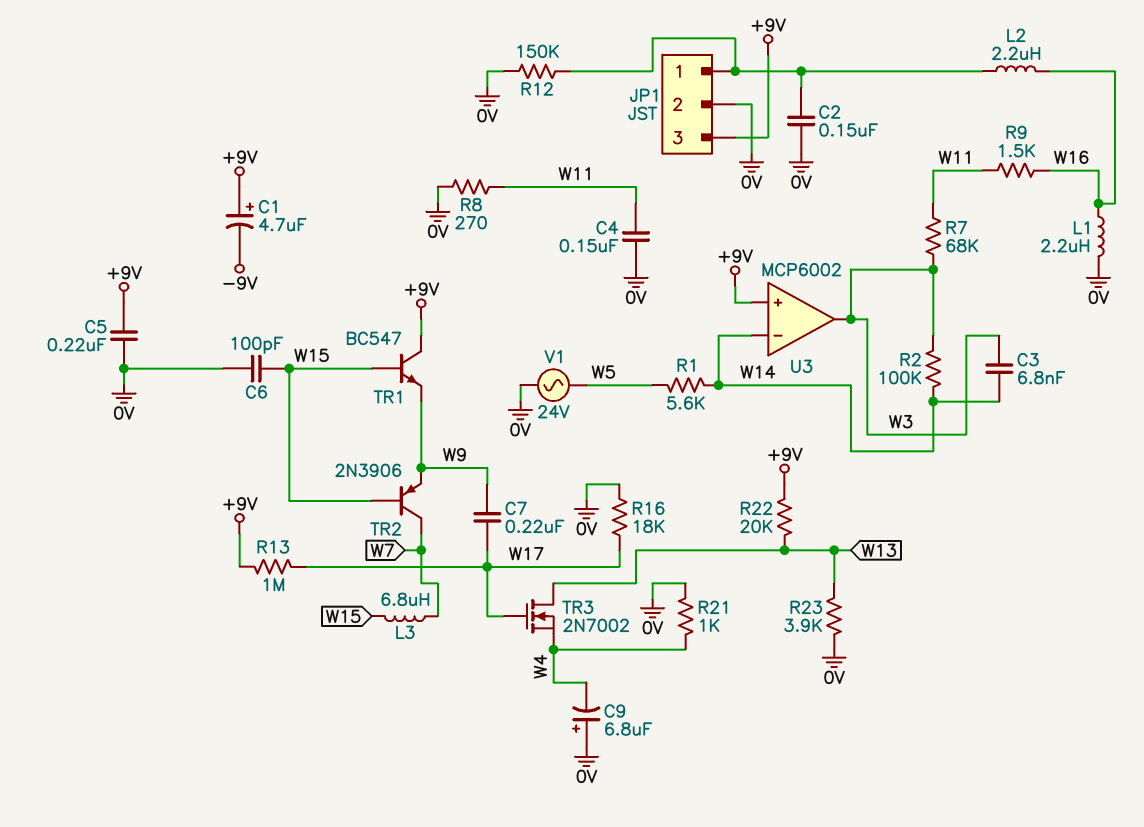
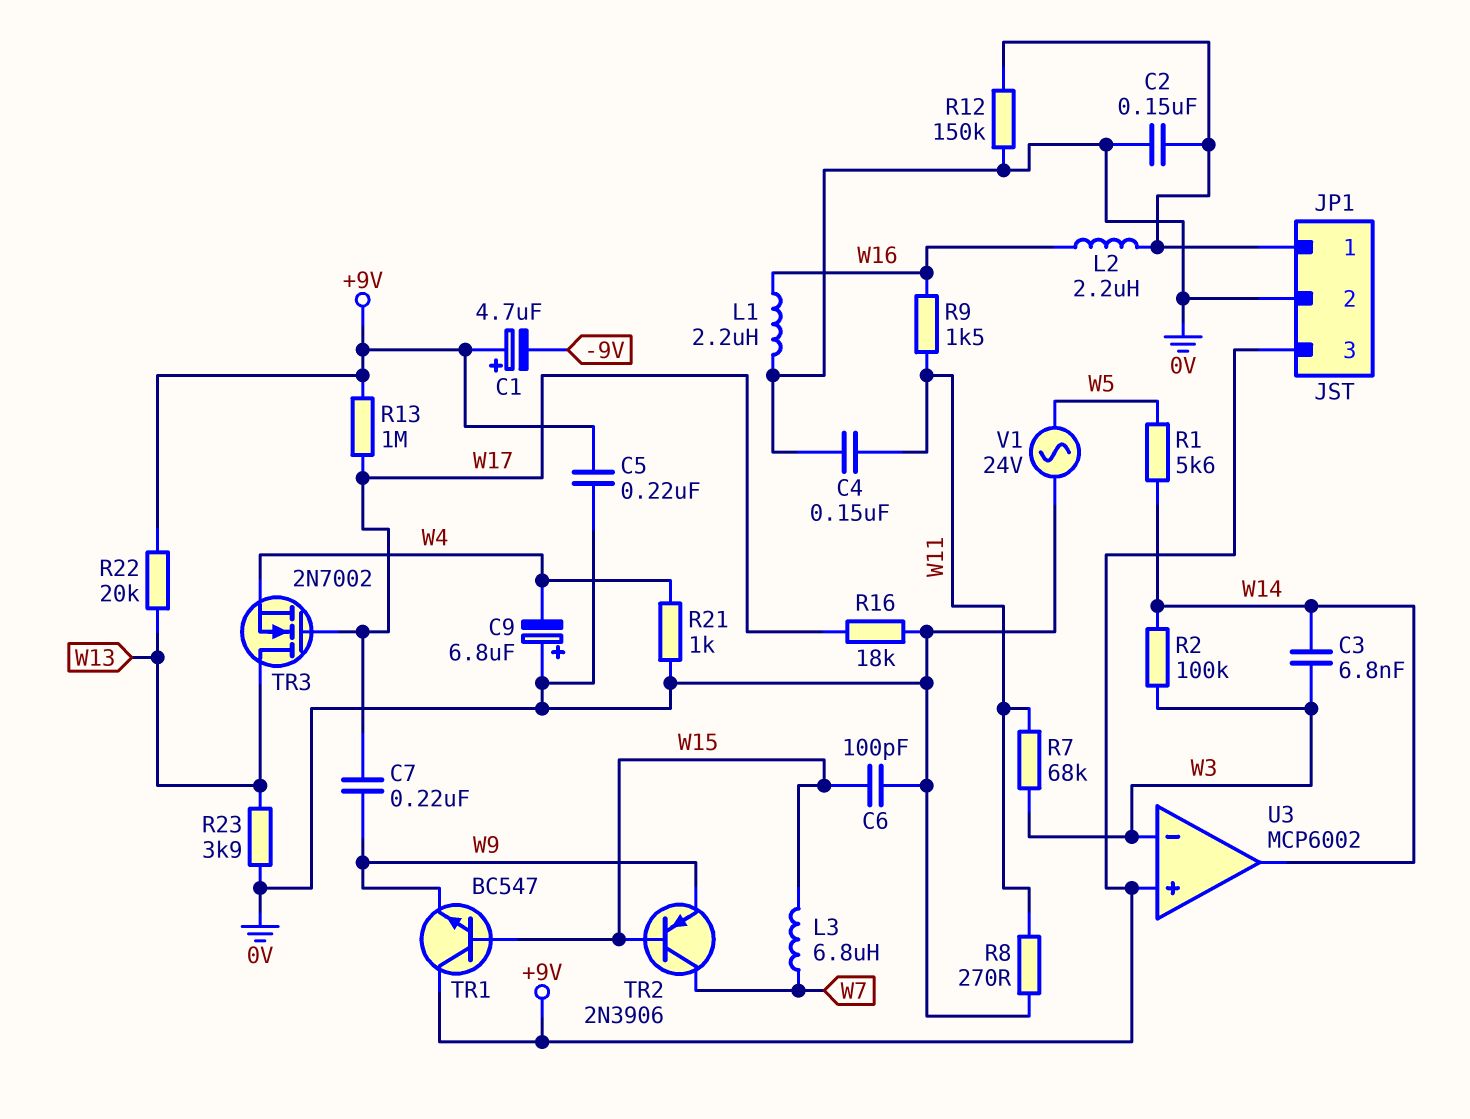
U3 pin in-: W14 -> W3
U3 pin out: W3 -> W14

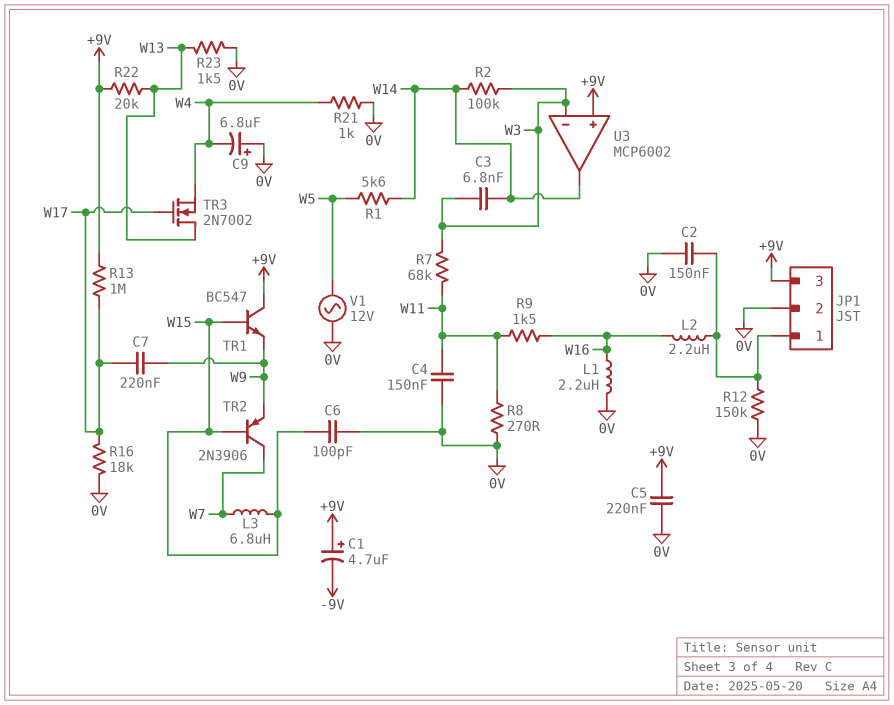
R23: 3.9k (0V, W13) -> 1.5k (0V, W13)
V1: AC 24V (0V, W5) -> AC 12V (0V, W5)

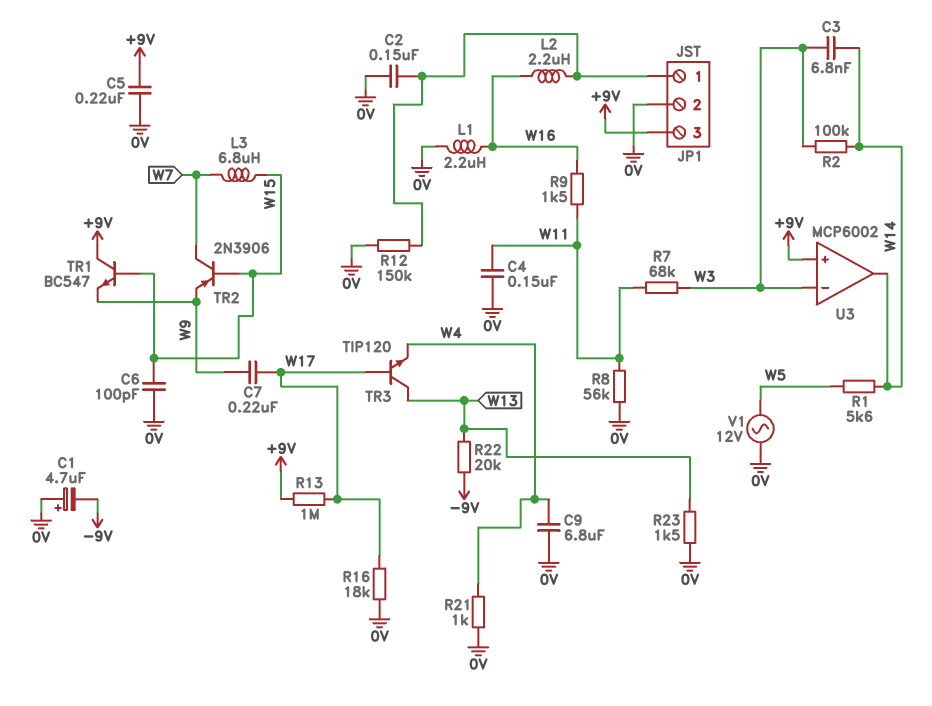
C1: 4.7uF (plus +9V, minus -9V) -> 4.7uF (plus 0V, minus -9V)
C9: 6.8uF (plus 0V, minus W4) -> 6.8uF (0V, W4)
R8: 270 (0V, W11) -> 56k (0V, W11)
R22: 20k (+9V, W13) -> 20k (-9V, W13)
TR3: NMOS 2N7002 (G W17, D W13, S W4) -> NPN TIP120 (B W17, C W13, E W4)

